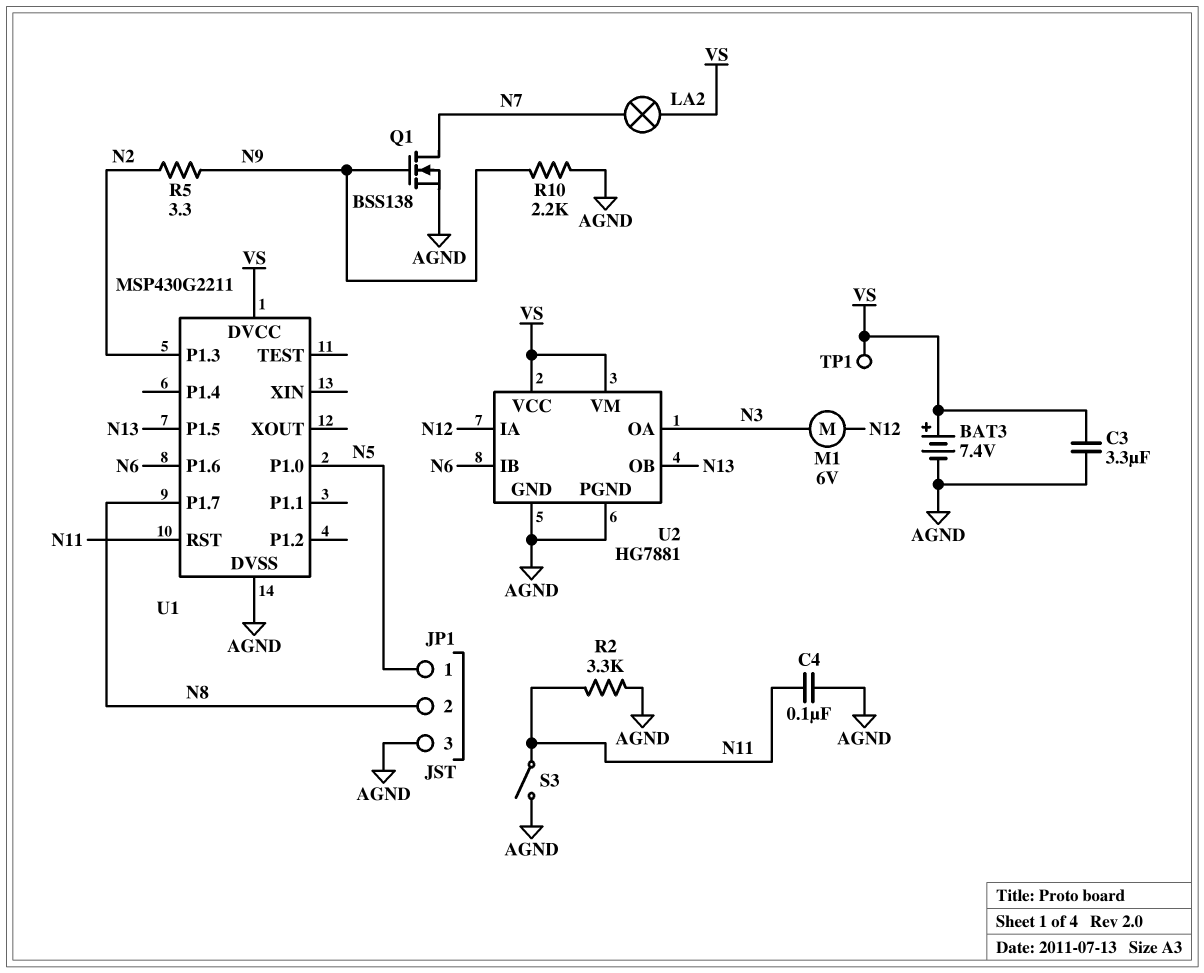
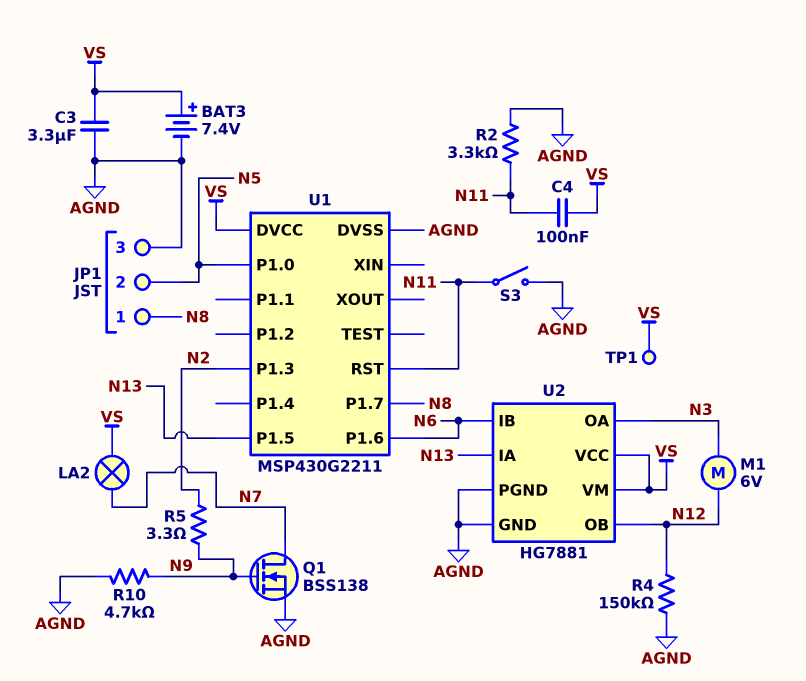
C4: 100nF (AGND, N11) -> 100nF (N11, VS)
JP1 pin 1: N5 -> N8
JP1 pin 2: N8 -> N5
R4: none -> 150k (AGND, N12)
R10: 2.2k (AGND, N9) -> 4.7k (AGND, N9)
U2 pin IA: N12 -> N13
U2 pin OB: N13 -> N12

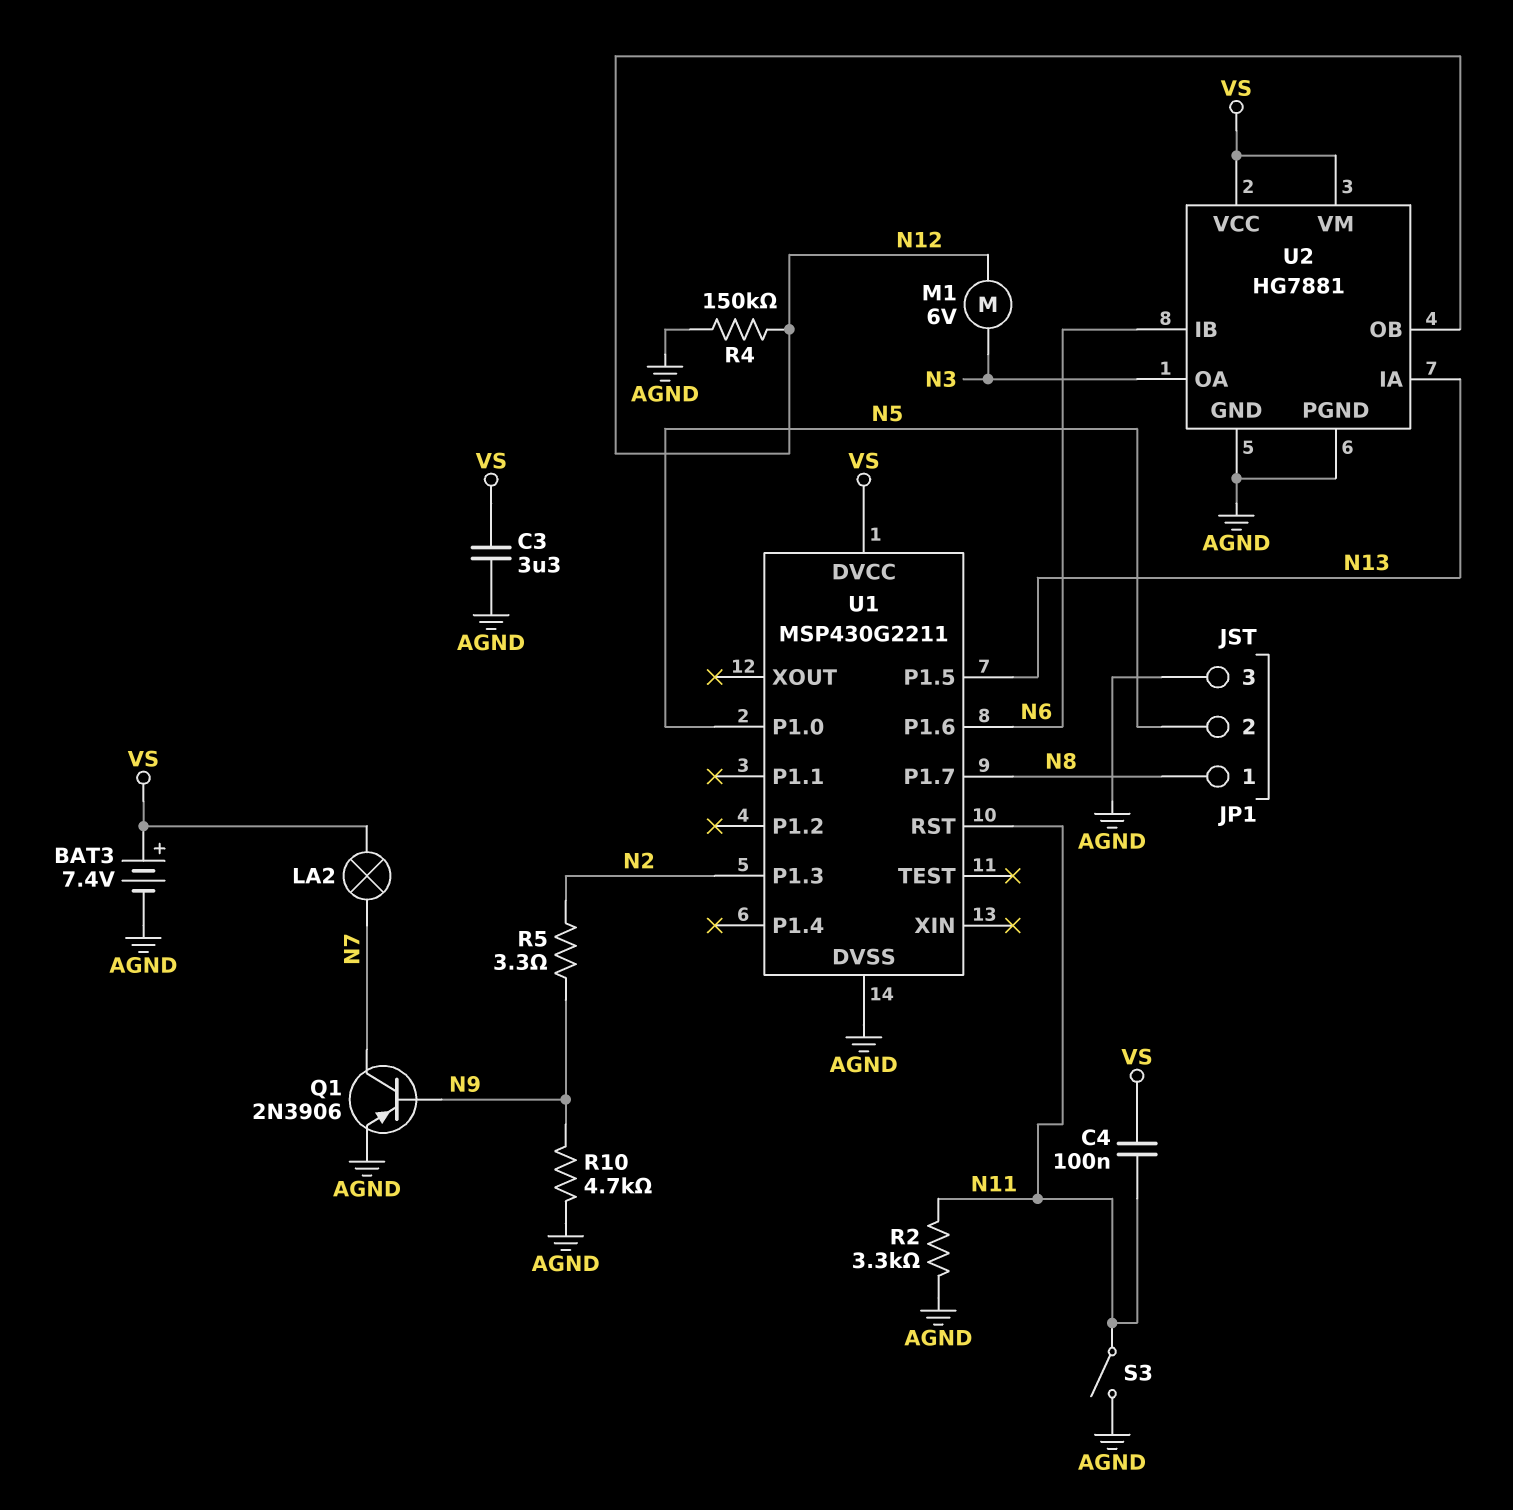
Q1: NMOS BSS138 (G N9, D N7, S AGND) -> PNP 2N3906 (B N9, C N7, E AGND)
TP1: test point (VS) -> none

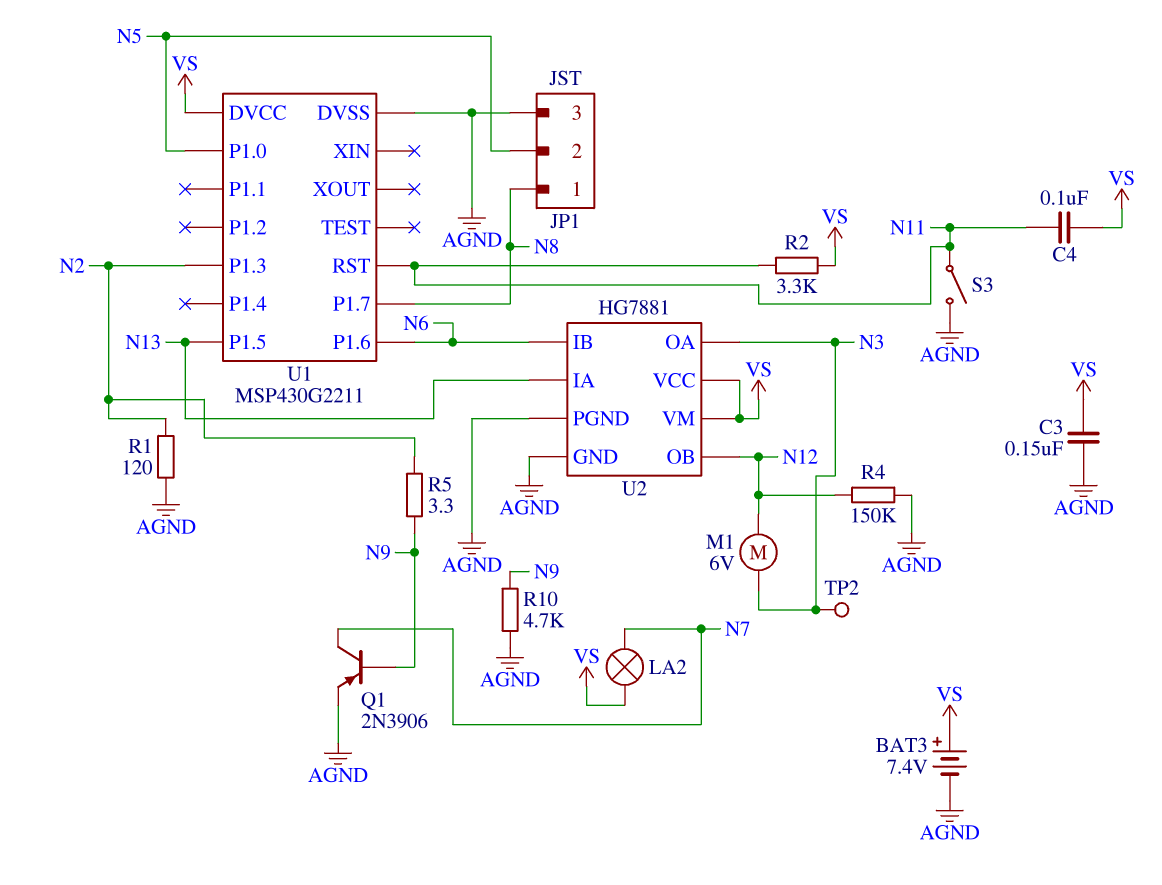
C3: 3.3uF (AGND, VS) -> 150nF (AGND, VS)
R1: none -> 120 (AGND, N2)
R2: 3.3k (AGND, N11) -> 3.3k (N11, VS)
TP2: none -> test point (N3)

